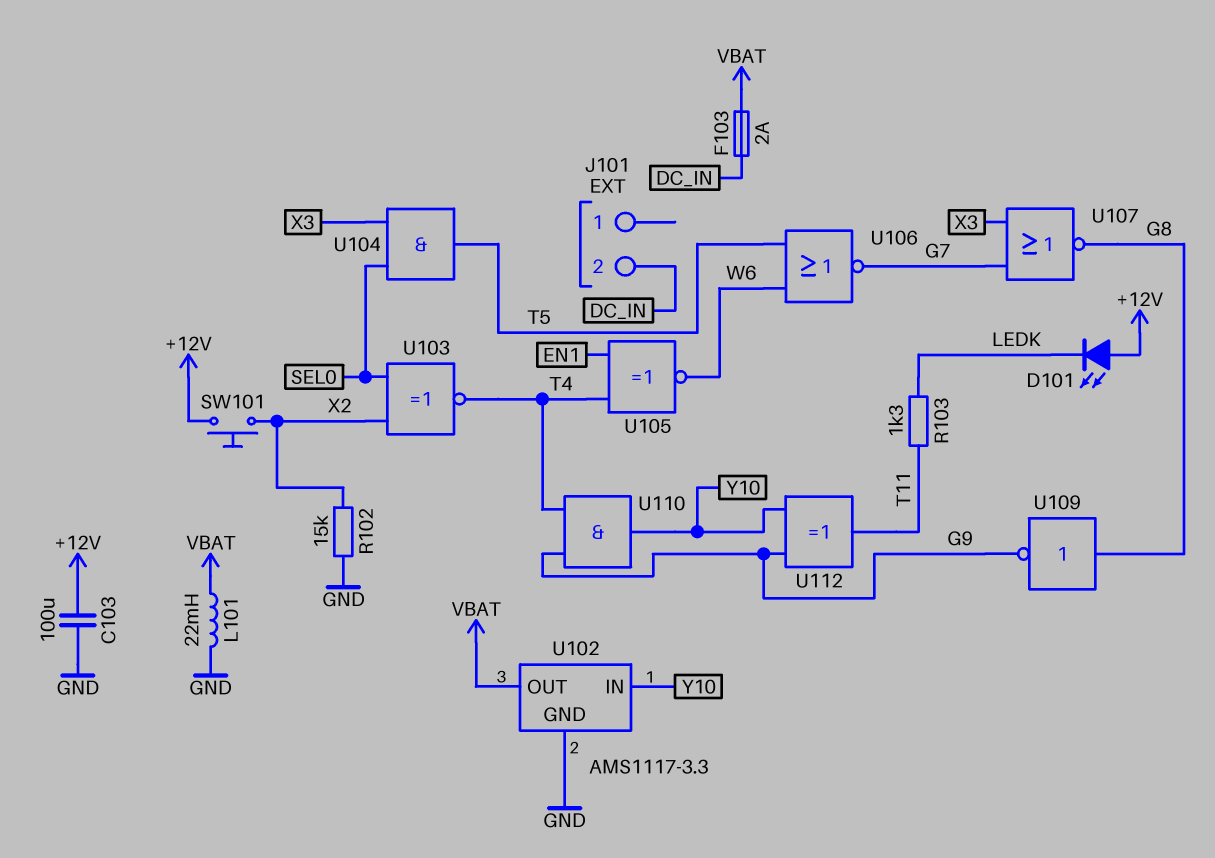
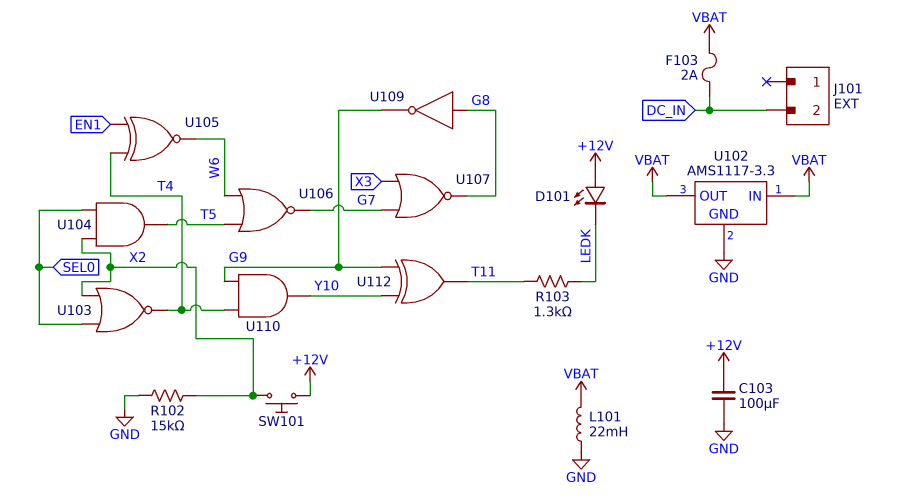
U102 pin IN: Y10 -> VBAT
U103: XNOR (in SEL0, in X2, out T4) -> NOR (in SEL0, in X2, out T4)
U104: AND (in SEL0, in X3, out T5) -> AND (in SEL0, in X2, out T5)

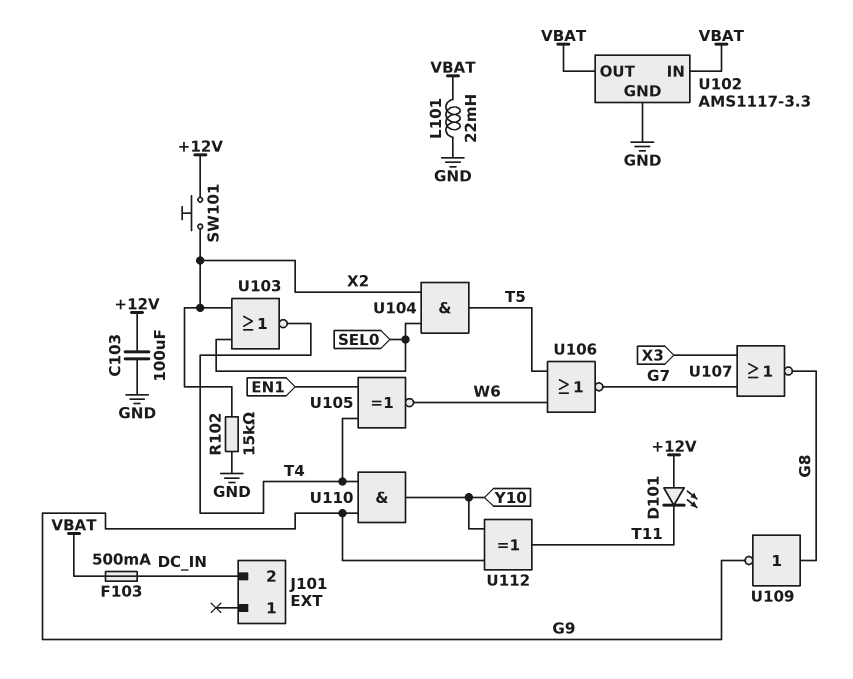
D101: LED (A +12V, K LEDK) -> LED (A +12V, K T11)
F103: 2A (DC_IN, VBAT) -> 500mA (DC_IN, VBAT)
R103: 1.3k (LEDK, T11) -> none

